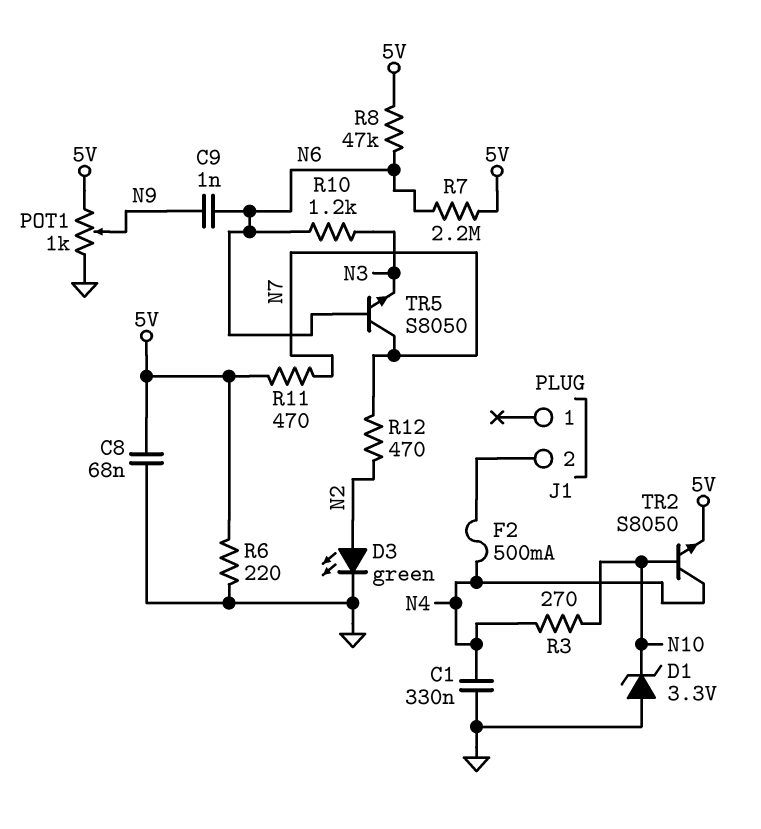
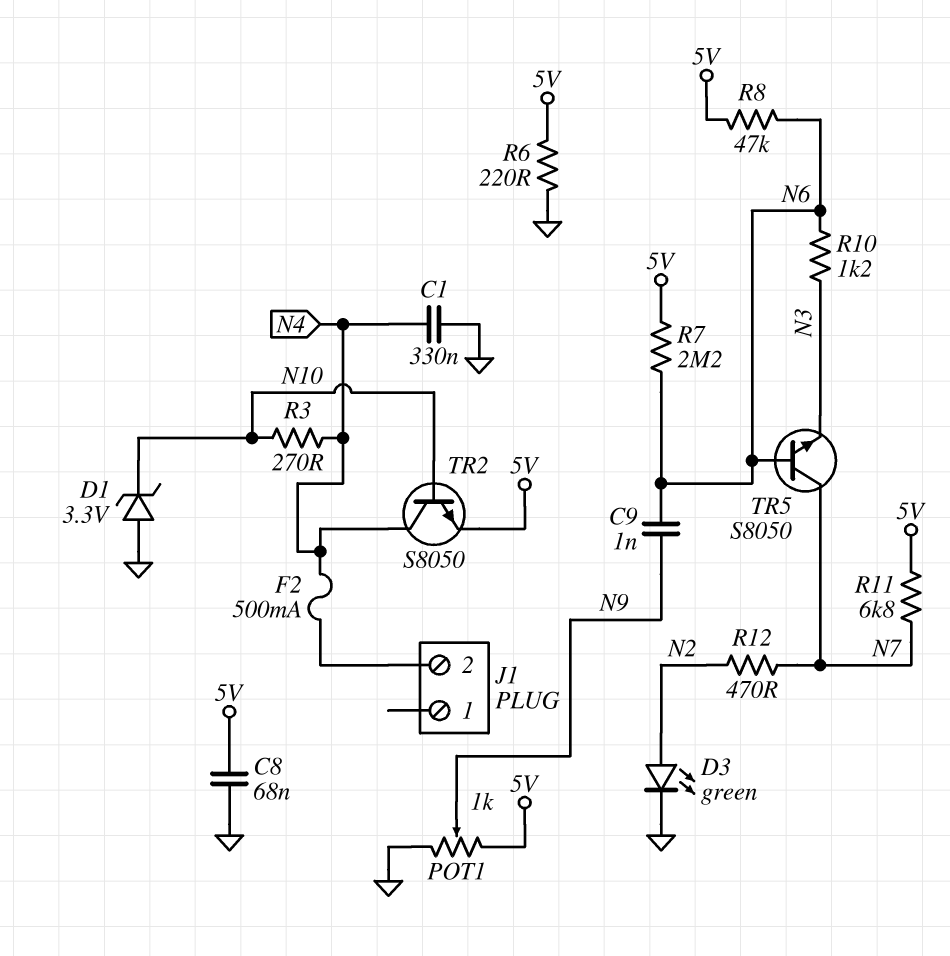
R11: 470 (5V, N7) -> 6.8k (5V, N7)

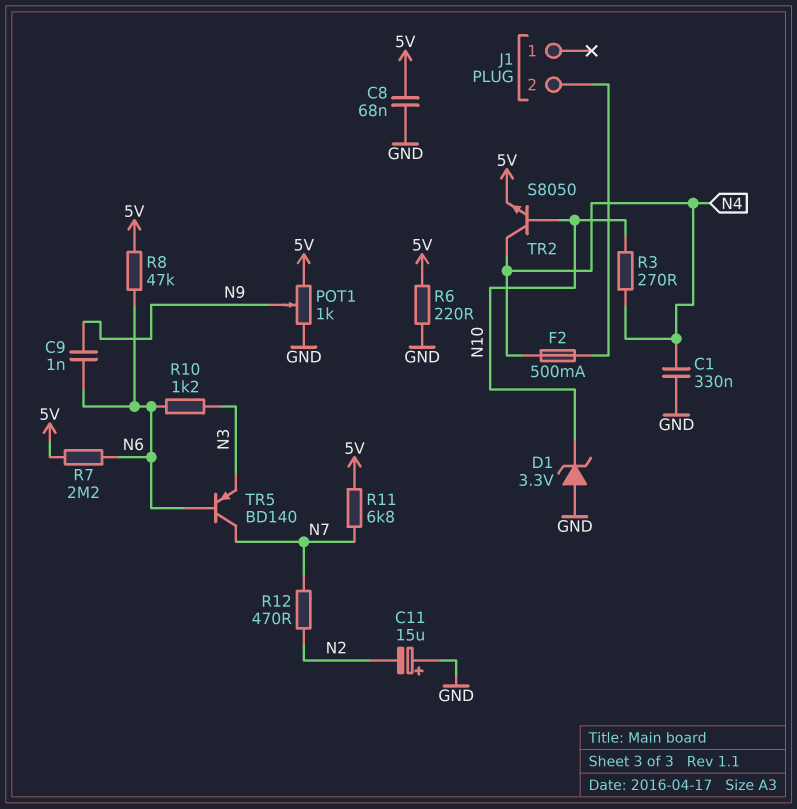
C11: none -> 15uF (plus GND, minus N2)
D3: LED green (A N2, K GND) -> none
TR5: NPN S8050 (B N6, C N7, E N3) -> PNP BD140 (B N6, C N7, E N3)

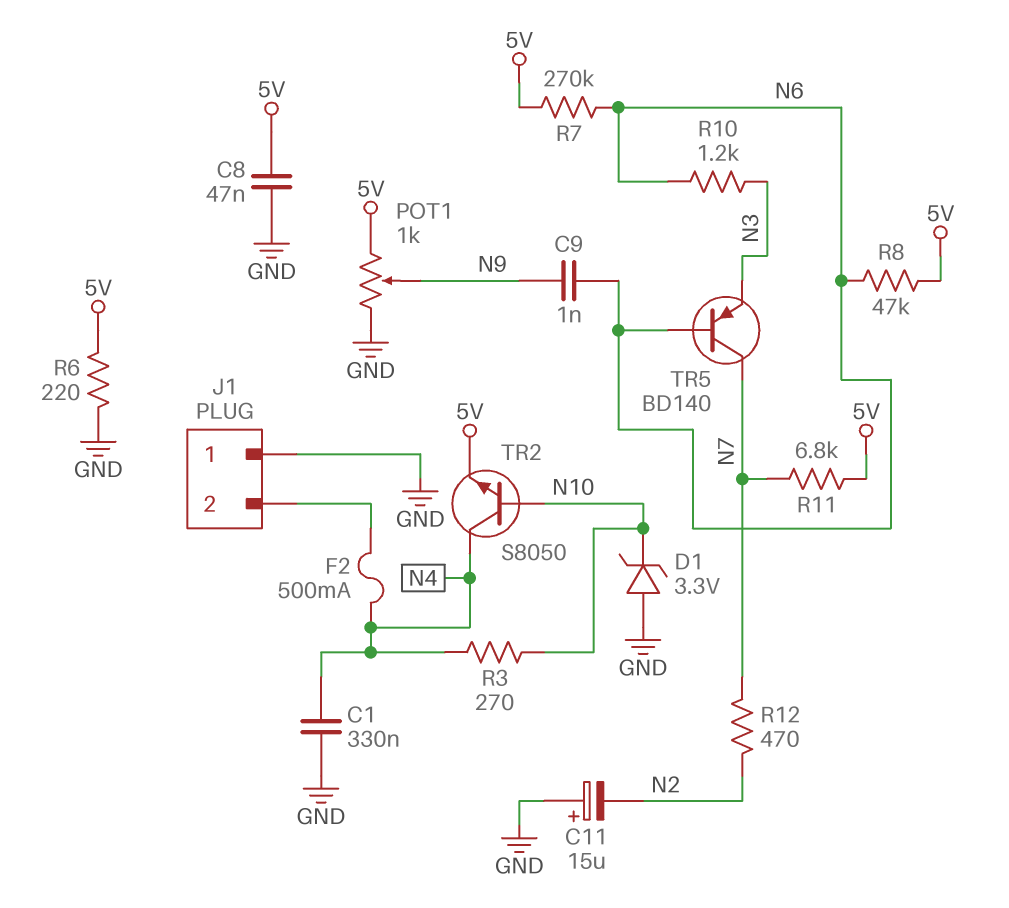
C8: 68nF (5V, GND) -> 47nF (5V, GND)
J1 pin 1: none -> GND
R7: 2.2M (5V, N6) -> 270k (5V, N6)

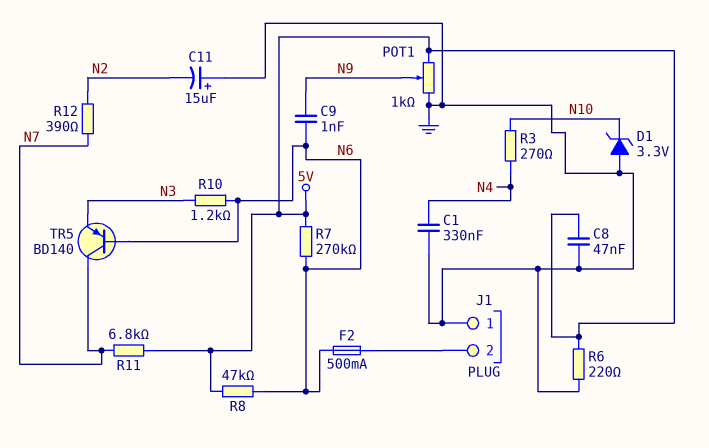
F2: 500mA (J1/2, N4) -> 500mA (J1/2, N6)
R12: 470 (N2, N7) -> 390 (N2, N7)
TR2: NPN S8050 (B N10, C N4, E 5V) -> none

